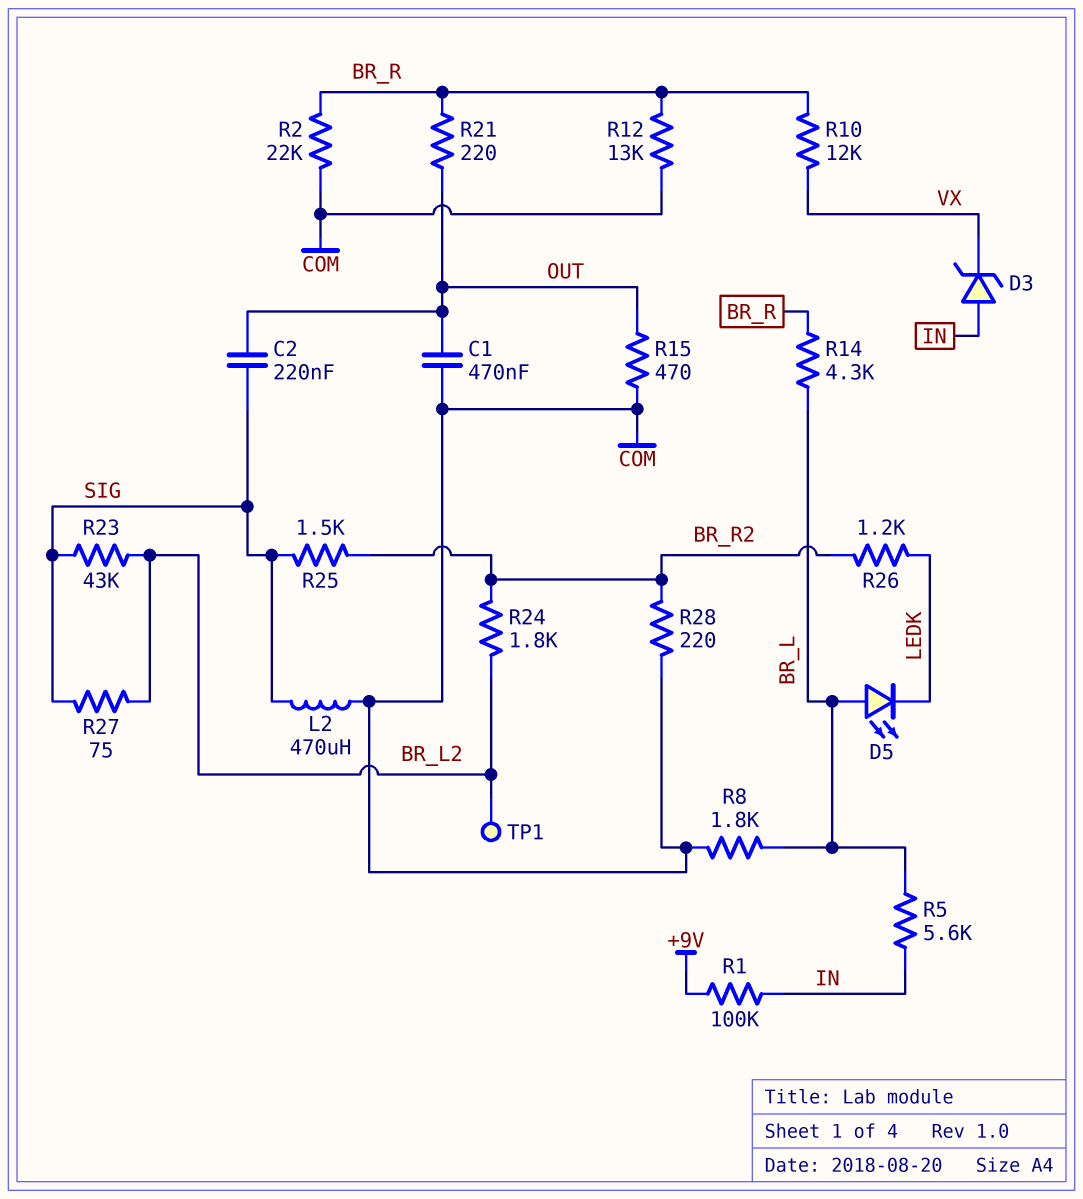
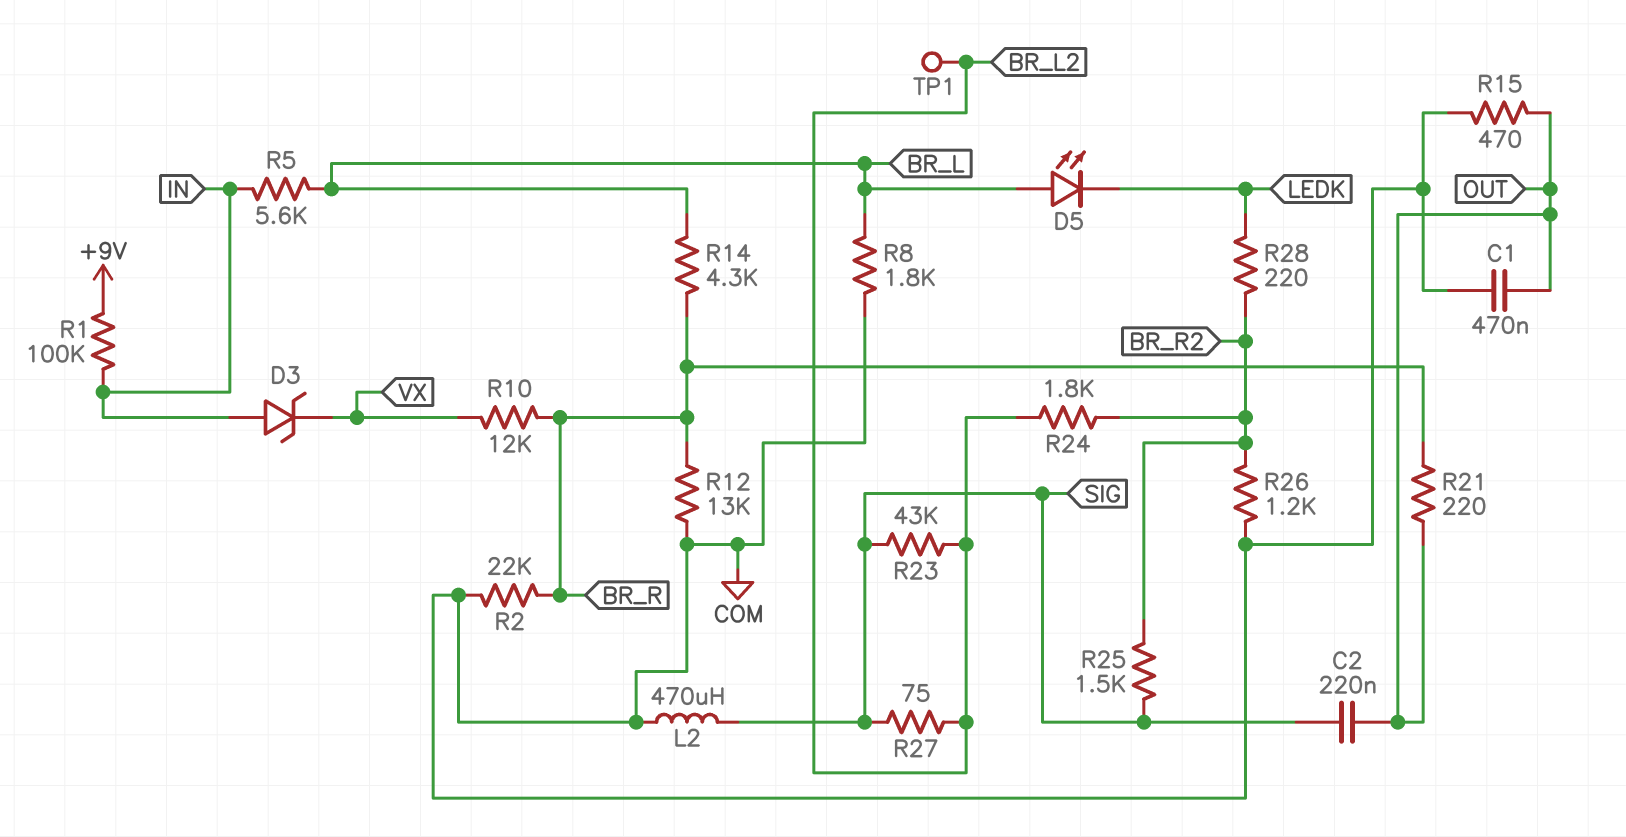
R26: 1.2k (BR_R2, LEDK) -> 1.2k (BR_R2, COM)
R28: 220 (BR_R2, COM) -> 220 (BR_R2, LEDK)

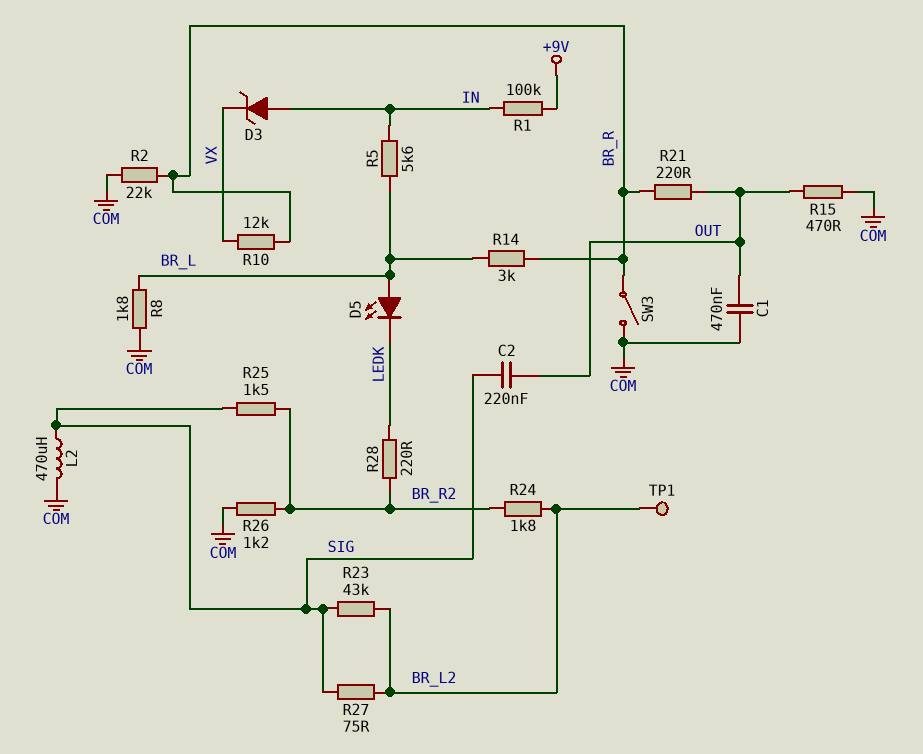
R12: 13k (BR_R, COM) -> none
R14: 4.3k (BR_L, BR_R) -> 3k (BR_L, BR_R)
SW3: none -> switch (BR_R, COM)

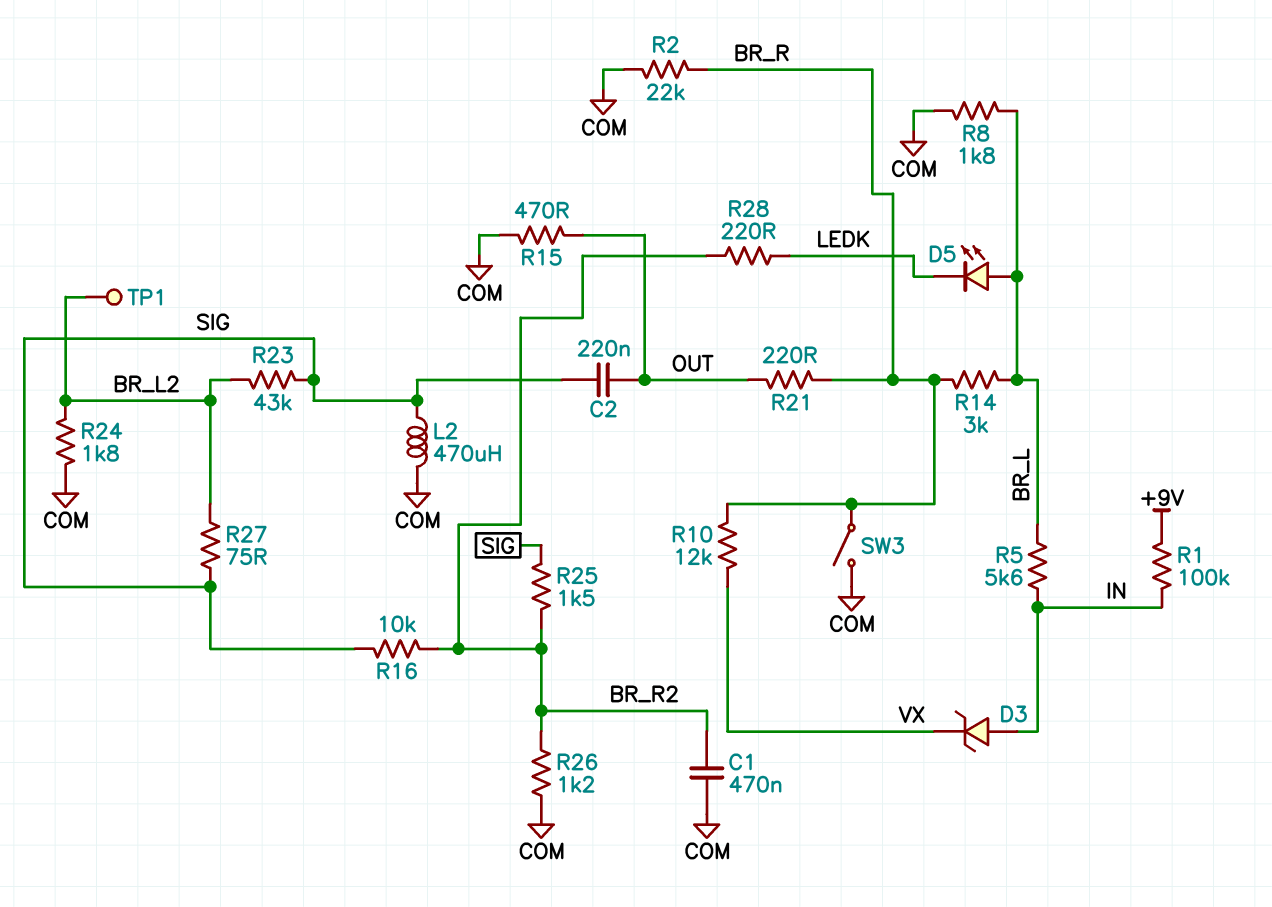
C1: 470nF (COM, OUT) -> 470nF (BR_R2, COM)
R16: none -> 10k (BR_R2, SIG)
R24: 1.8k (BR_L2, BR_R2) -> 1.8k (BR_L2, COM)

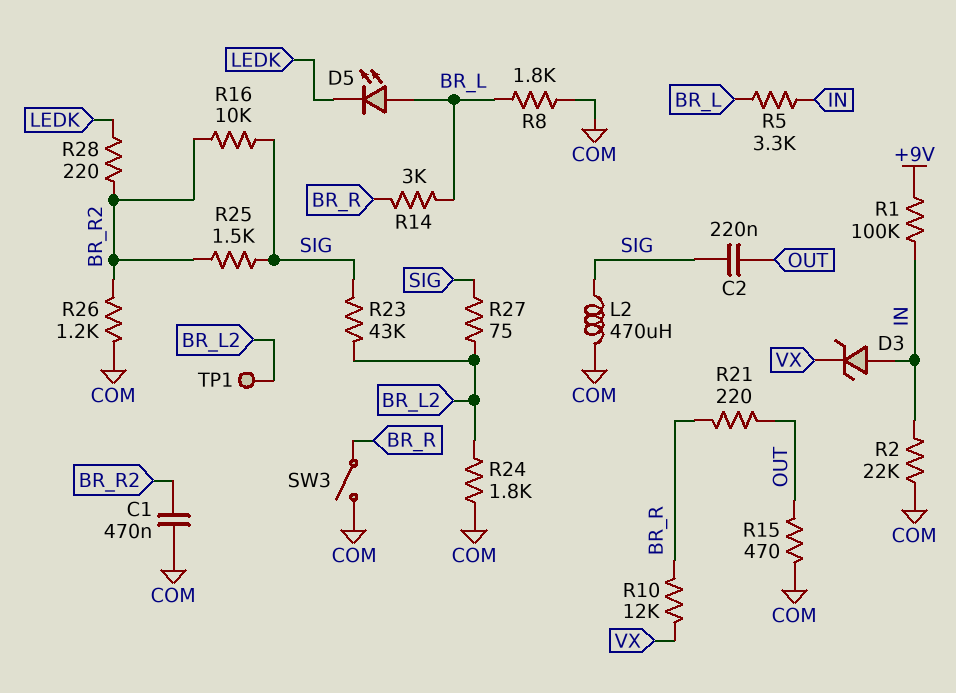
R2: 22k (BR_R, COM) -> 22k (COM, IN)
R5: 5.6k (BR_L, IN) -> 3.3k (BR_L, IN)

